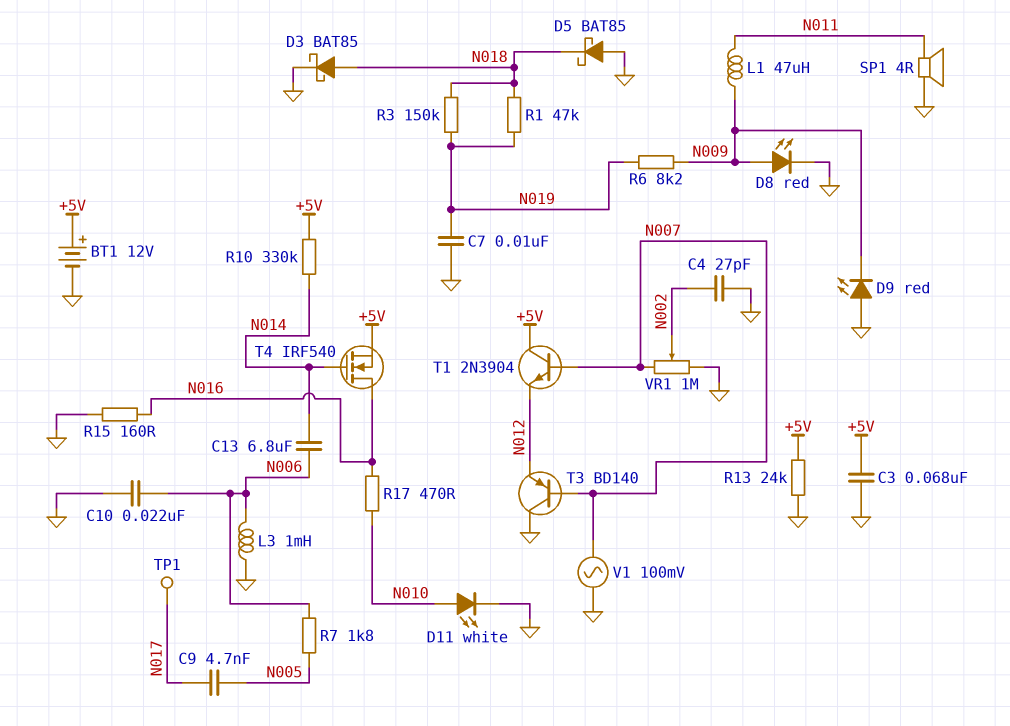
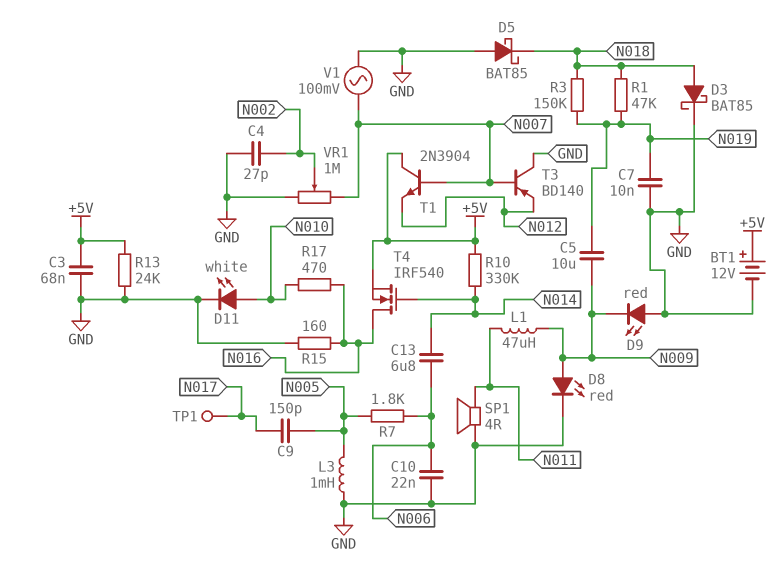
C5: none -> 10uF (N009, N019)
C9: 4.7nF (N005, N017) -> 150pF (N005, N017)
L3: 1mH (GND, N006) -> 1mH (GND, N005)
R6: 8.2k (N009, N019) -> none

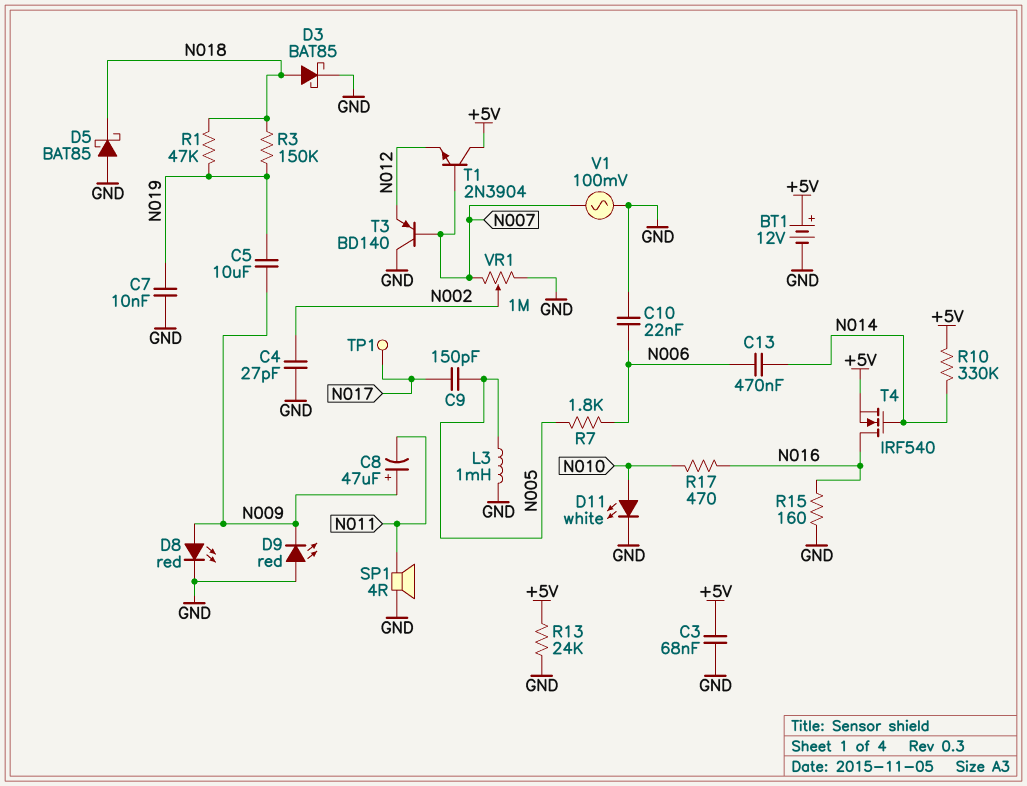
C8: none -> 47uF (plus N009, minus N011)
C13: 6.8uF (N006, N014) -> 470nF (N006, N014)
L1: 47uH (N009, N011) -> none

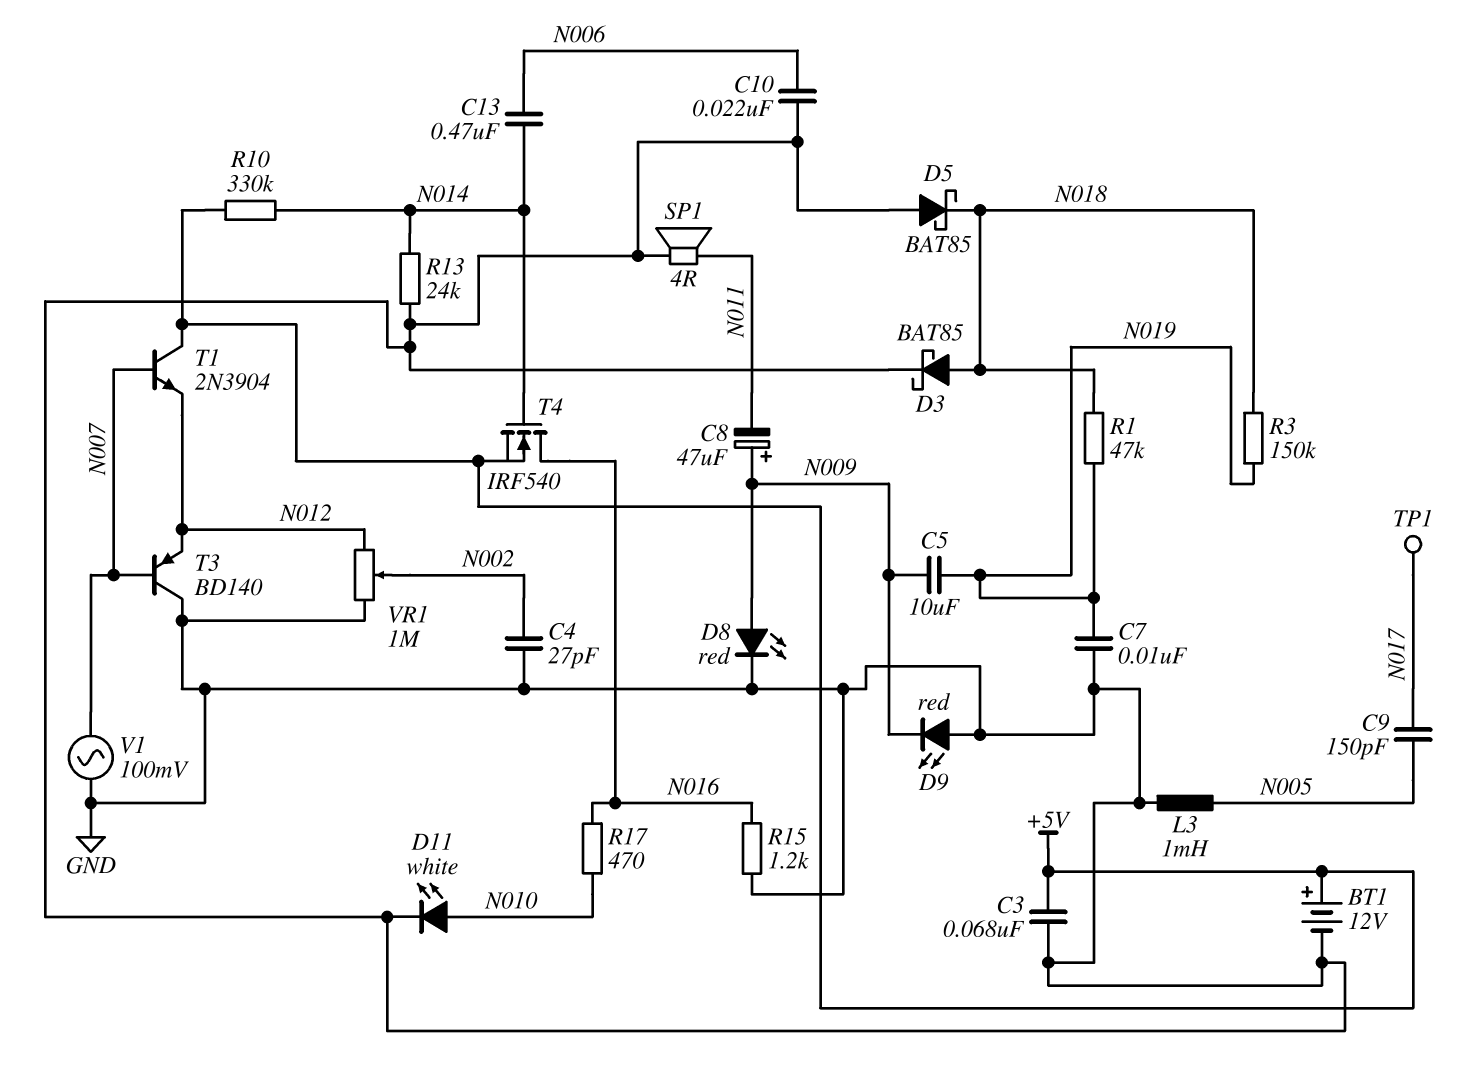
R7: 1.8k (N005, N006) -> none
R13: 24k (+5V, GND) -> 24k (GND, N014)
R15: 160 (GND, N016) -> 1.2k (GND, N016)
VR1: 1M (GND, N007, wiper N002) -> 1M (GND, N012, wiper N002)

